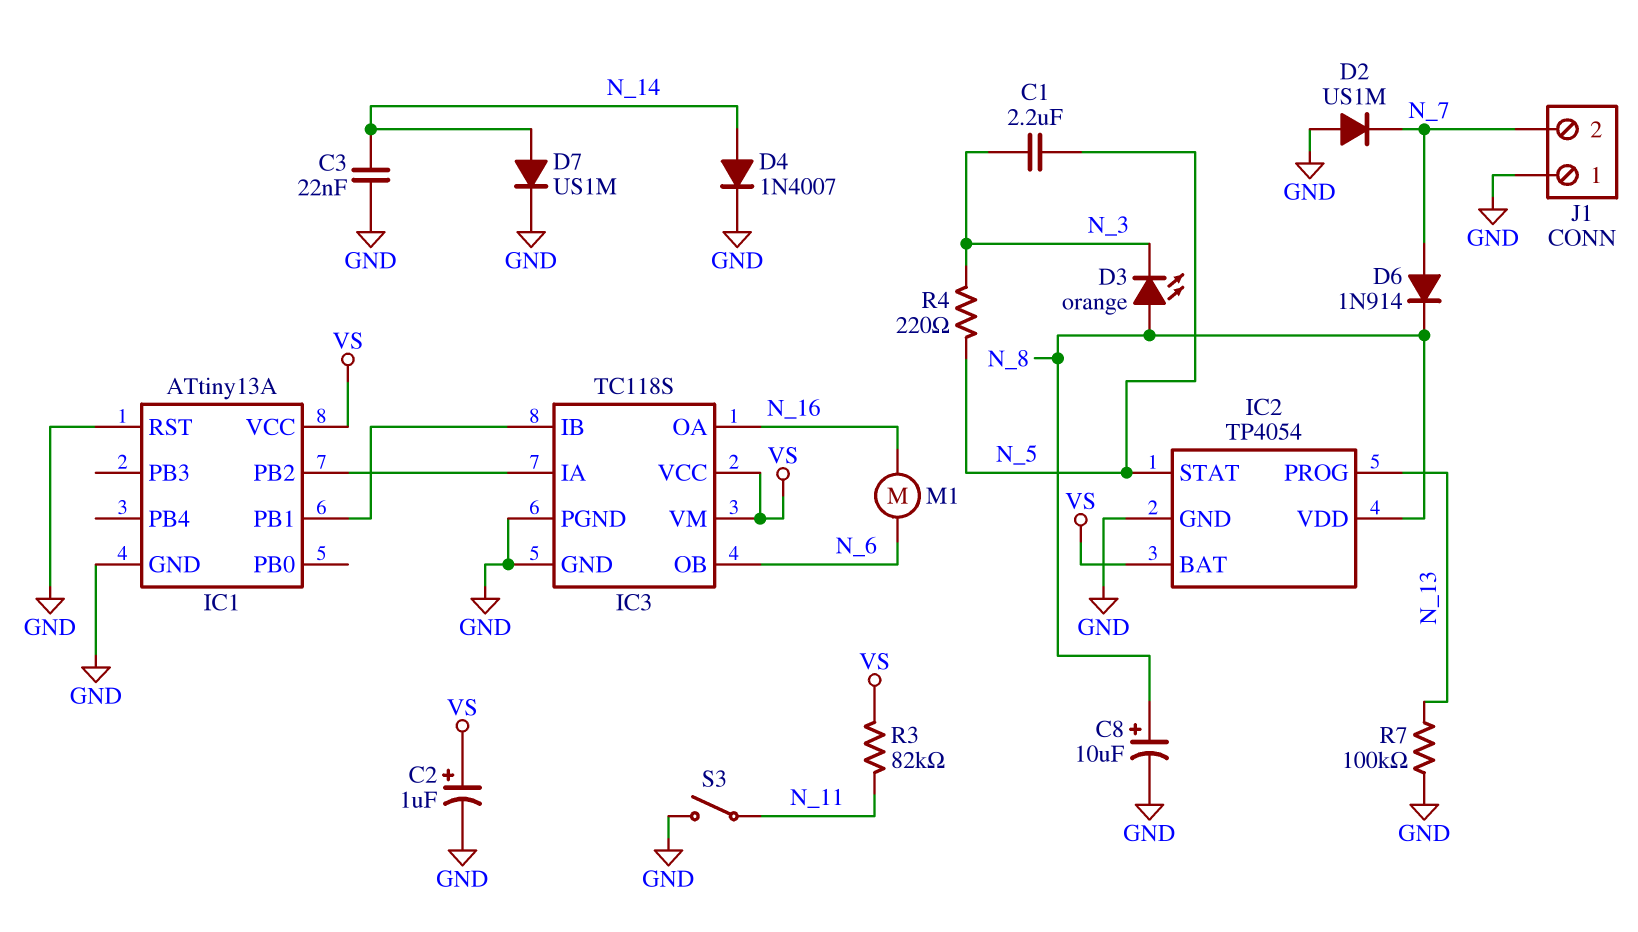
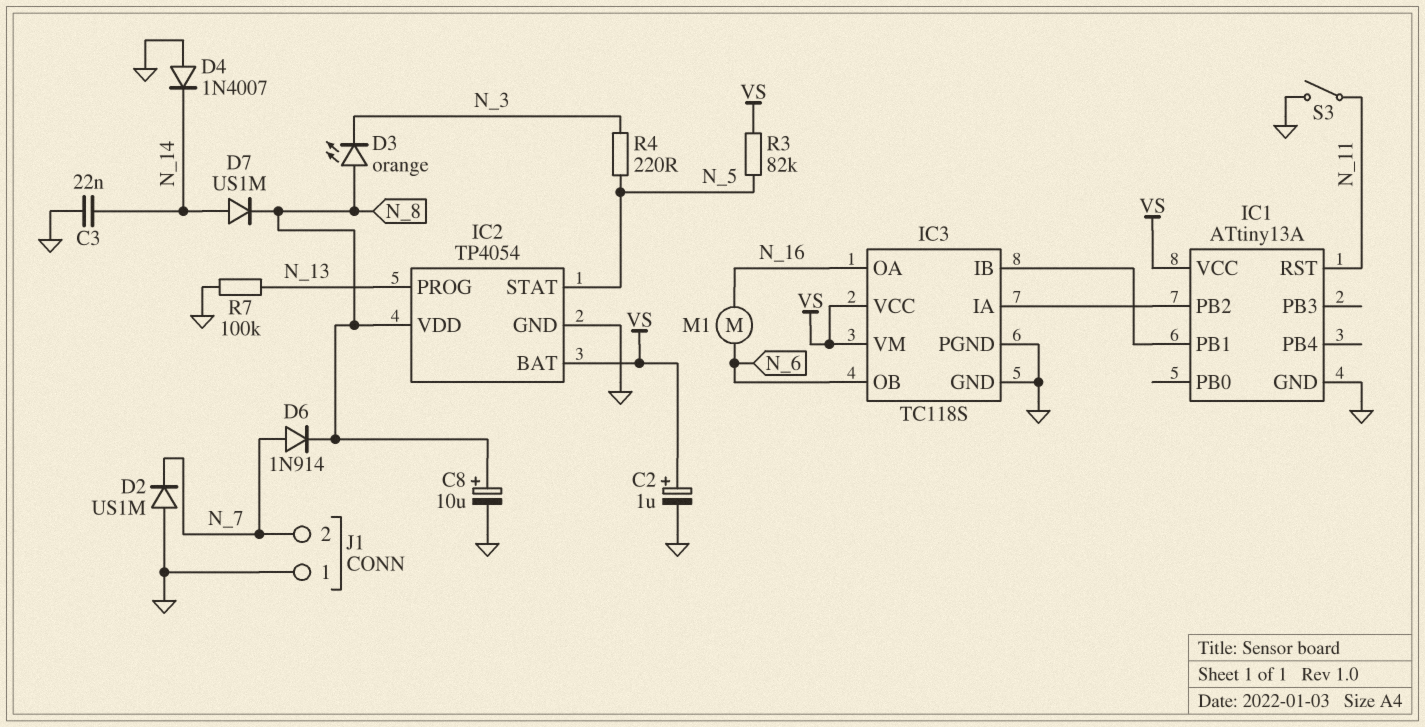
C1: 2.2uF (N_3, N_5) -> none
D4: diode 1N4007 (A N_14, K GND) -> diode 1N4007 (A GND, K N_14)
D7: diode US1M (A N_14, K GND) -> diode US1M (A N_14, K N_8)
IC1 pin RST: GND -> N_11
R3: 82k (N_11, VS) -> 82k (N_5, VS)

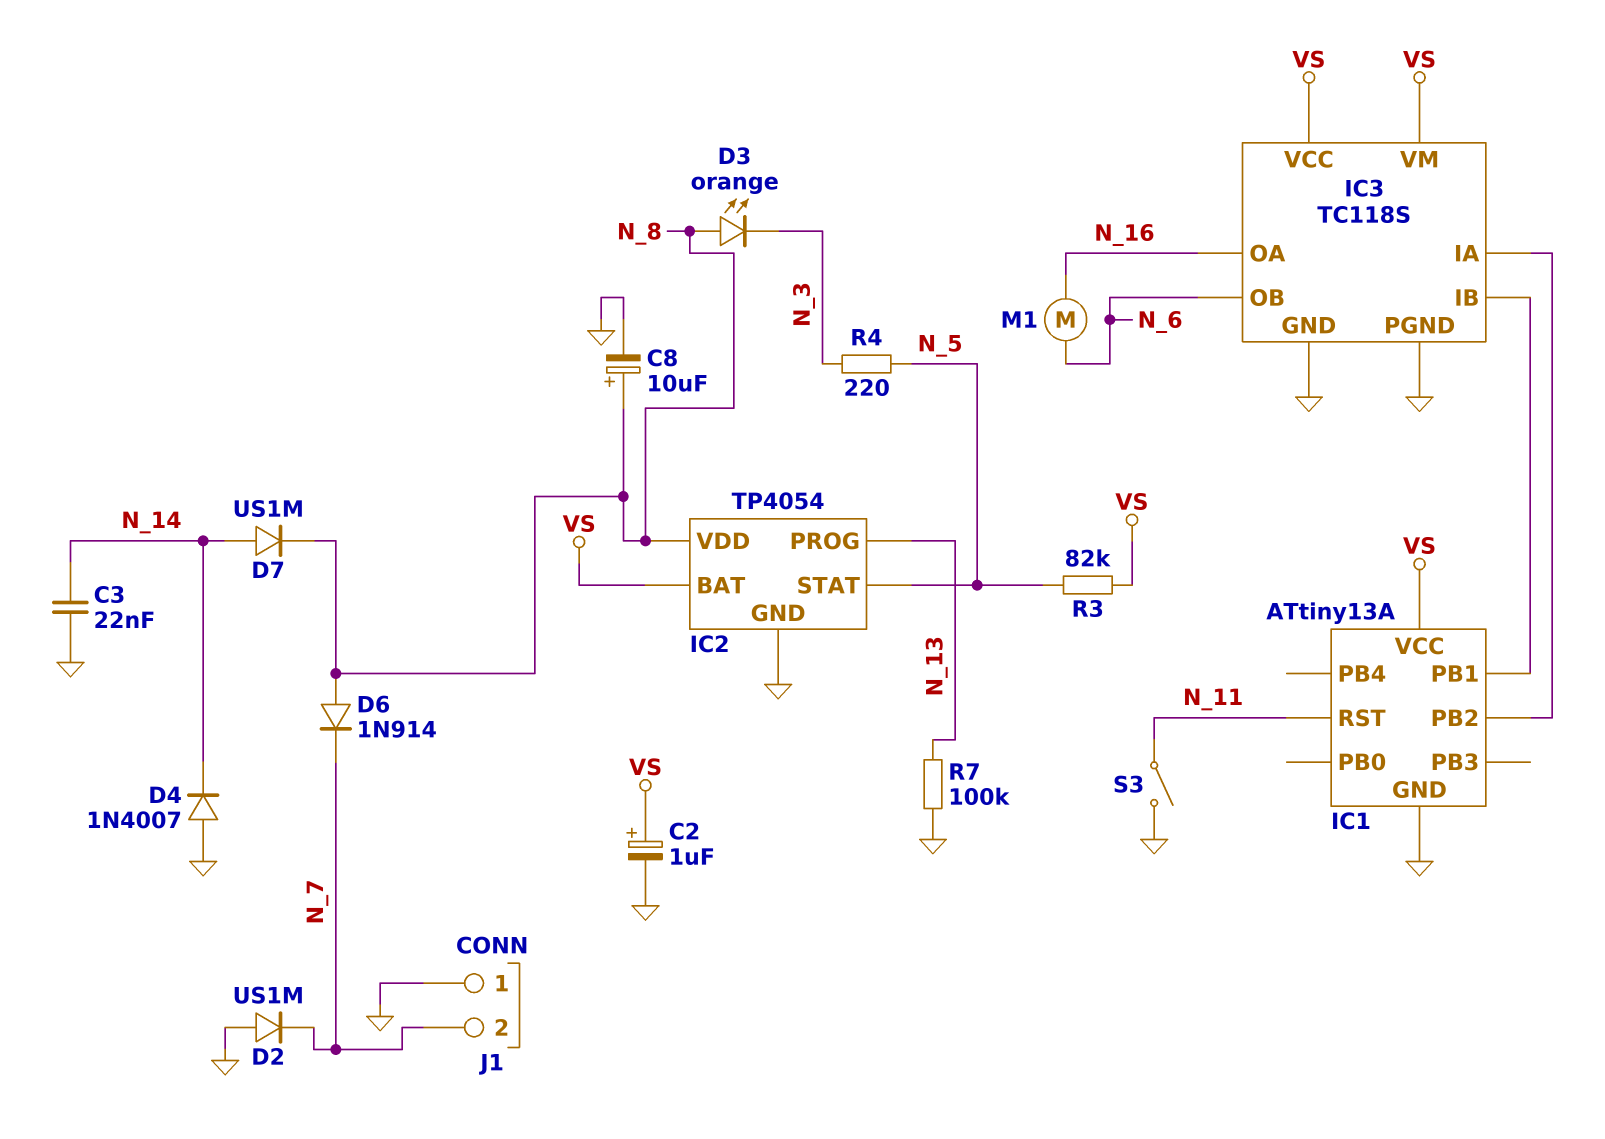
D6: diode 1N914 (A N_7, K N_8) -> diode 1N914 (A N_8, K N_7)

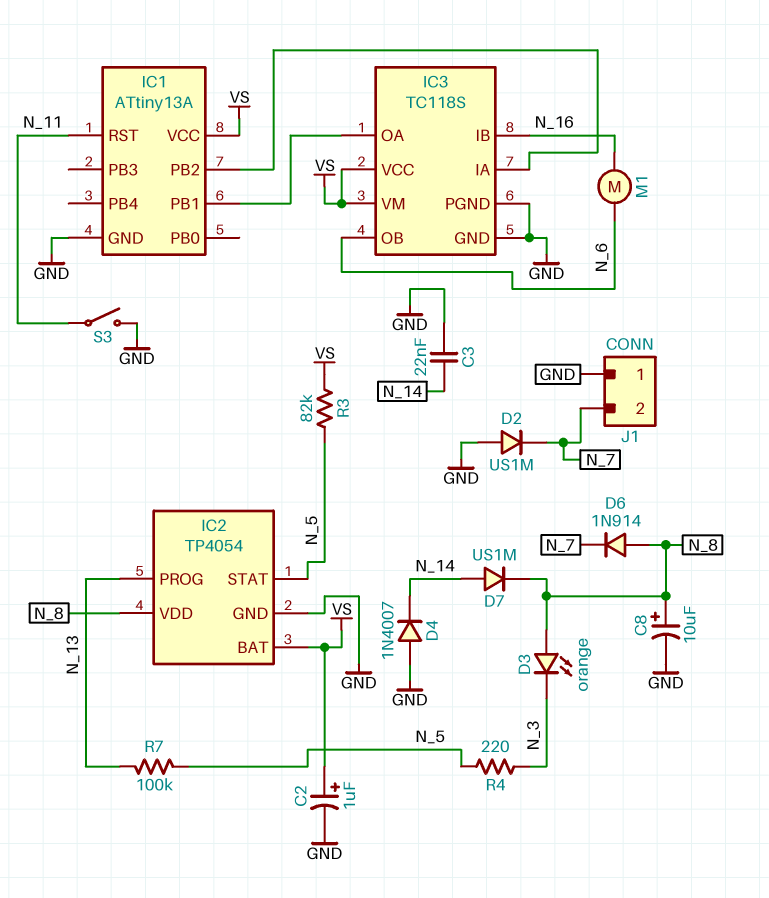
IC3 pin IB: IC1/PB1 -> N_16
IC3 pin OA: N_16 -> IC1/PB1
R7: 100k (GND, N_13) -> 100k (N_5, N_13)

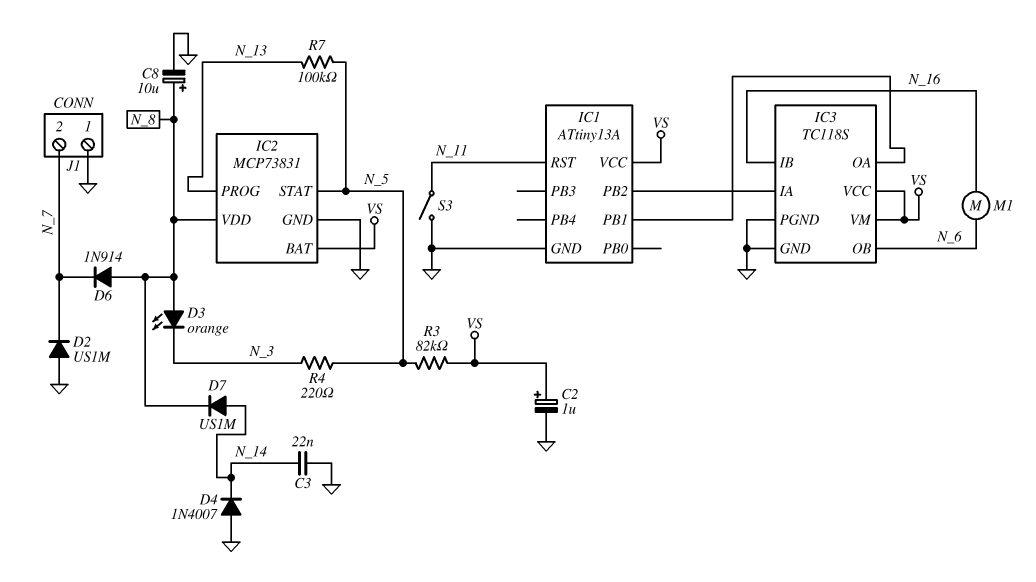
IC2: TP4054 -> MCP73831

